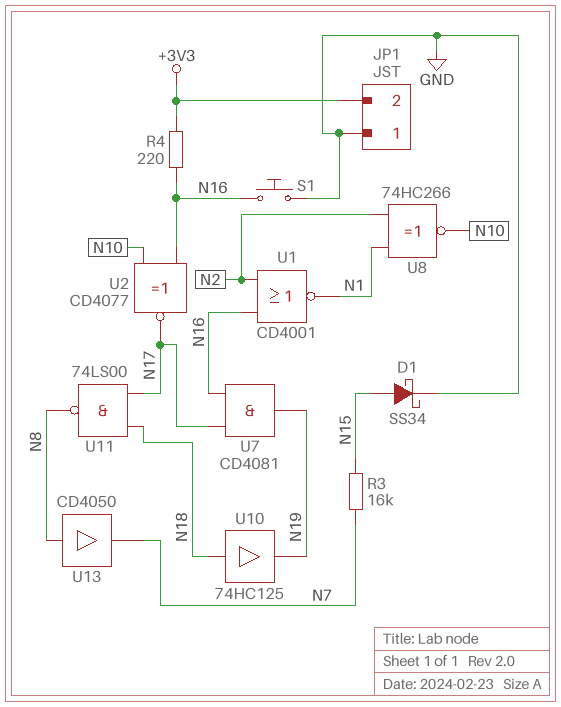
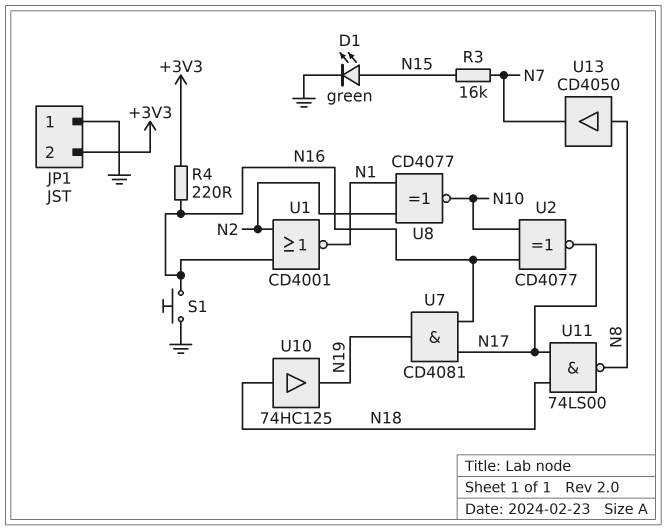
D1: schottky SS34 (A N15, K GND) -> LED green (A N15, K GND)
U8: XNOR 74HC266 (in N1, in N2, out N10) -> XNOR CD4077 (in N1, in N2, out N10)

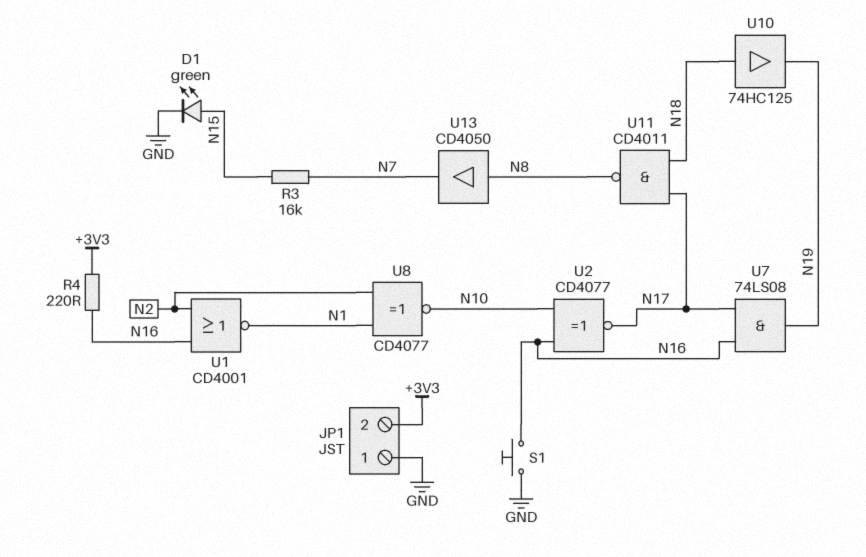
U7: AND CD4081 (in N16, in N17, out N19) -> AND 74LS08 (in N16, in N17, out N19)
U11: NAND 74LS00 (in N17, in N18, out N8) -> NAND CD4011 (in N17, in N18, out N8)

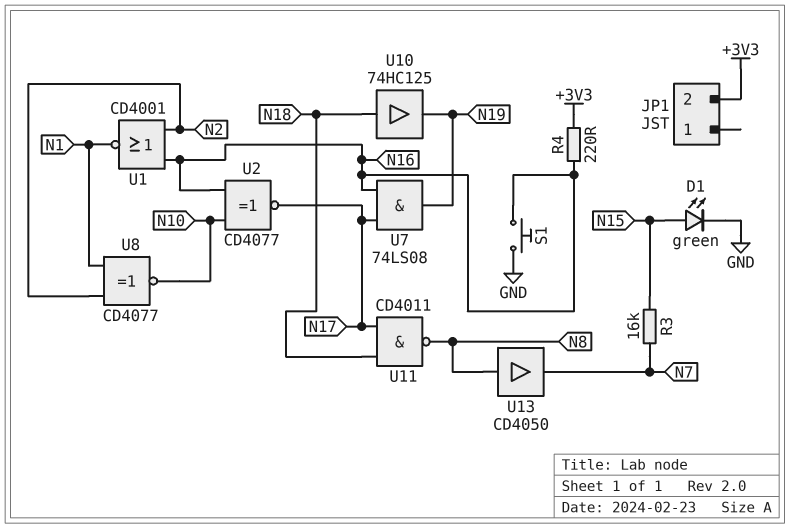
JP1 pin 1: GND -> none

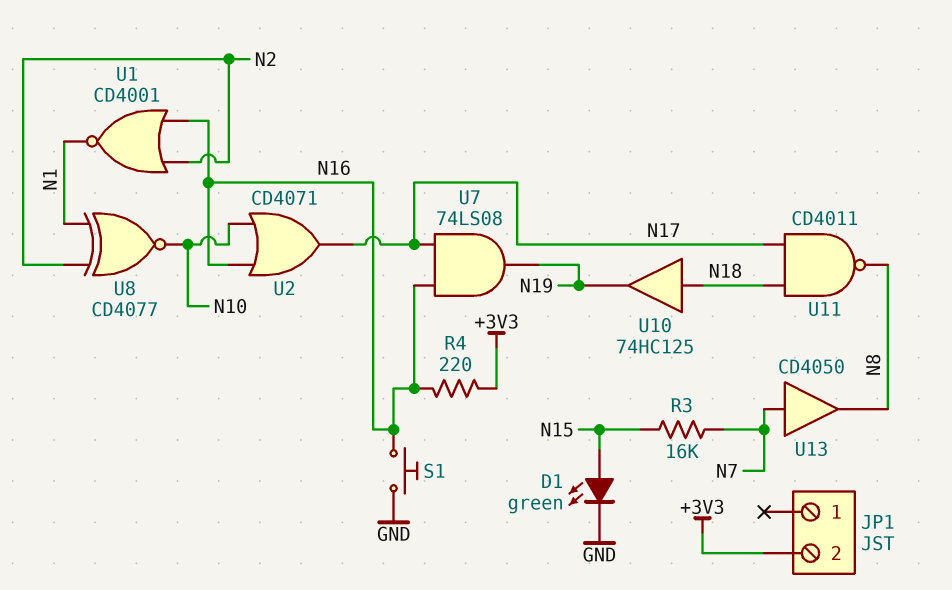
U2: XNOR CD4077 (in N10, in N16, out N17) -> OR CD4071 (in N10, in N16, out N17)
U13: buffer CD4050 (in N8, out N7) -> buffer CD4050 (in N7, out N8)

